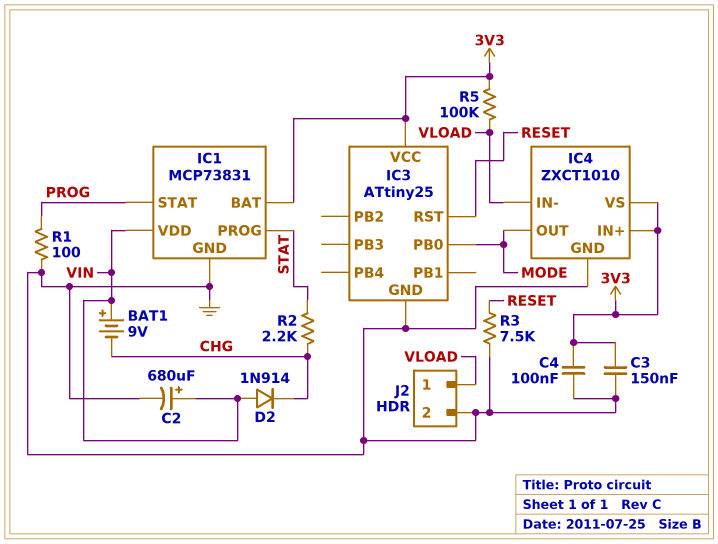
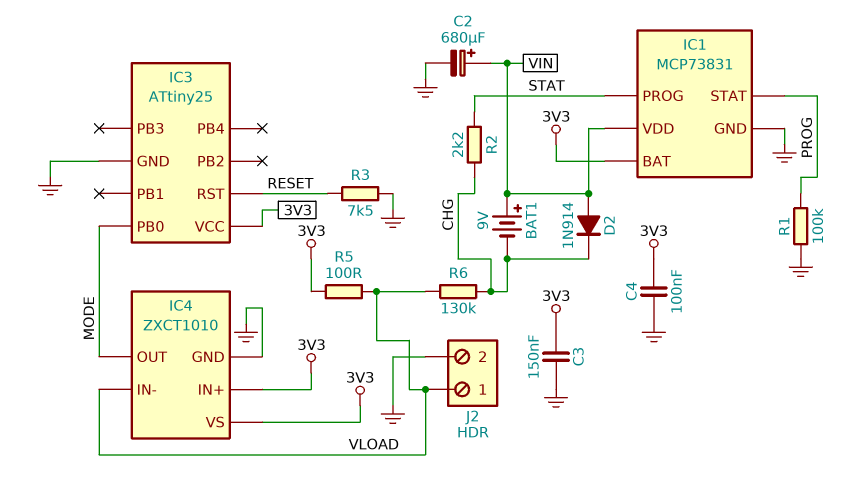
R1: 100 (GND, PROG) -> 100k (GND, PROG)
R5: 100k (3V3, VLOAD) -> 100 (3V3, VLOAD)
R6: none -> 130k (CHG, VLOAD)

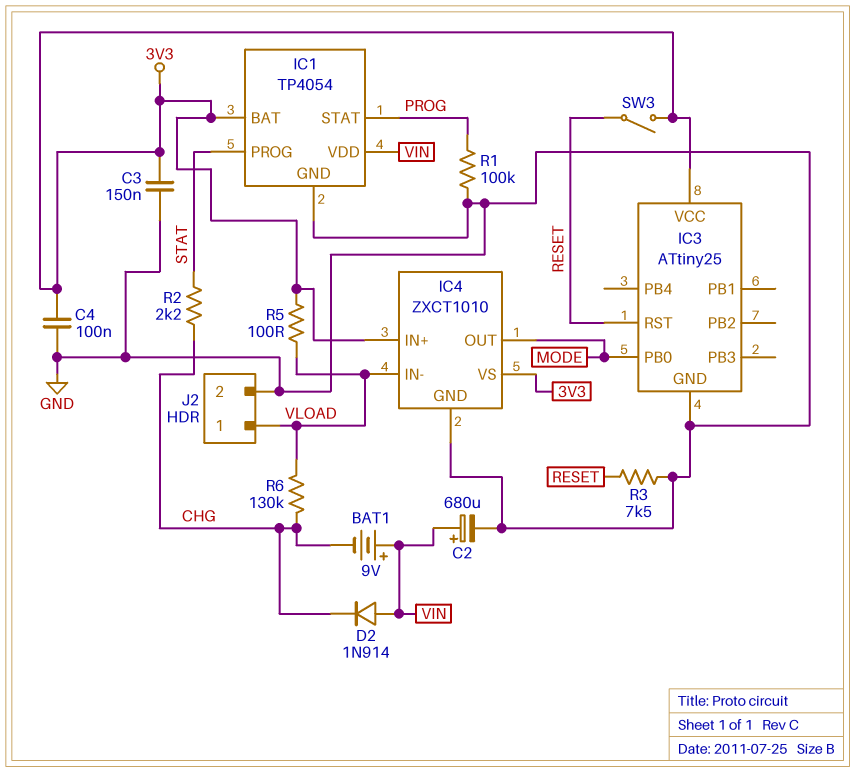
IC1: MCP73831 -> TP4054
SW3: none -> switch (3V3, RESET)

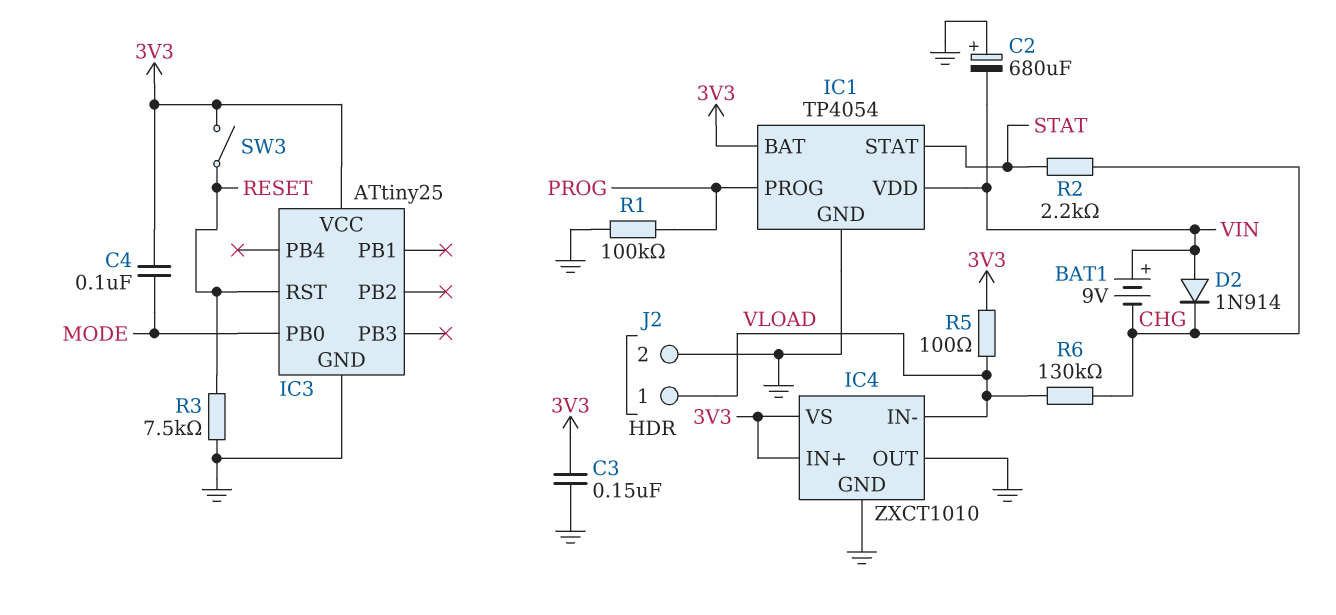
C2: 680uF (plus VIN, minus GND) -> 680uF (plus GND, minus VIN)
C4: 100nF (3V3, GND) -> 100nF (3V3, MODE)
IC1 pin PROG: STAT -> PROG
IC1 pin STAT: PROG -> STAT
IC4 pin OUT: MODE -> GND

